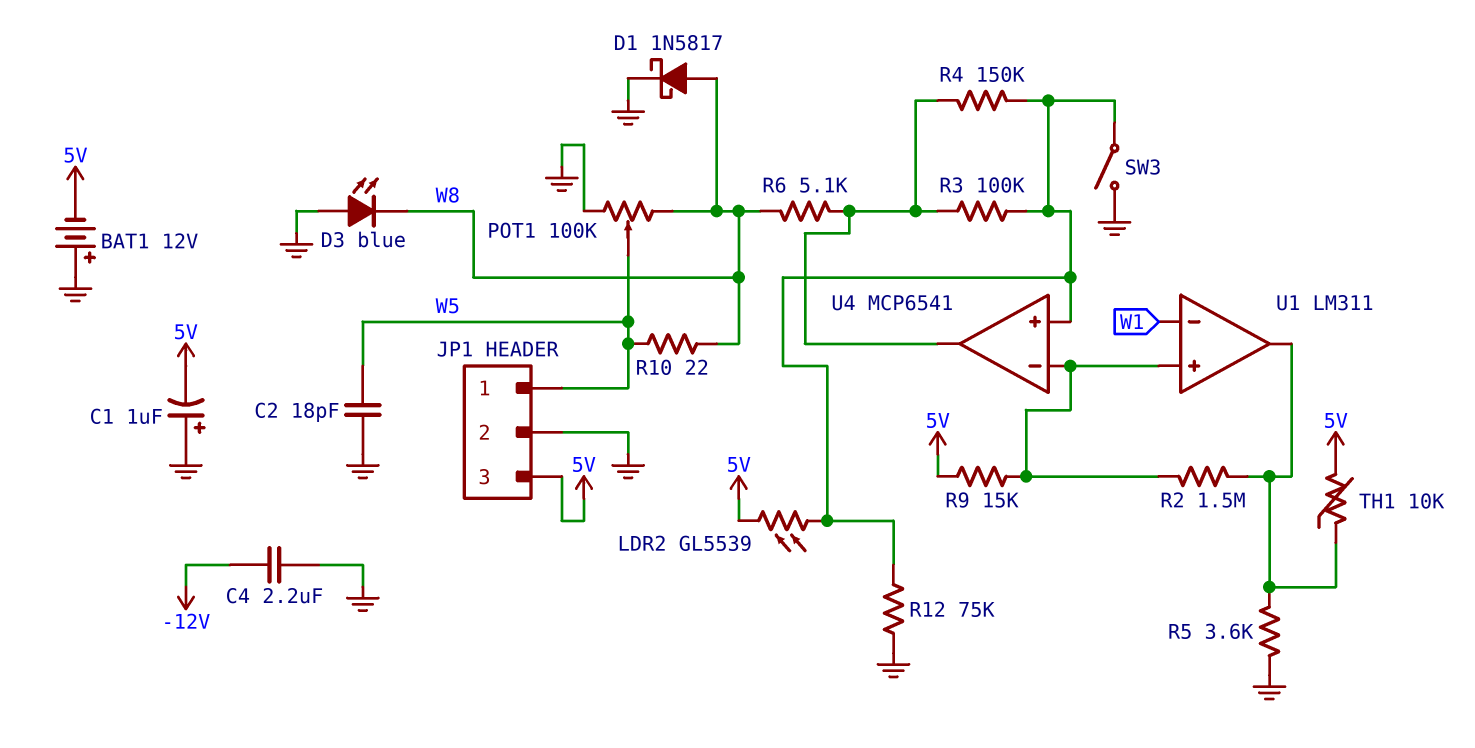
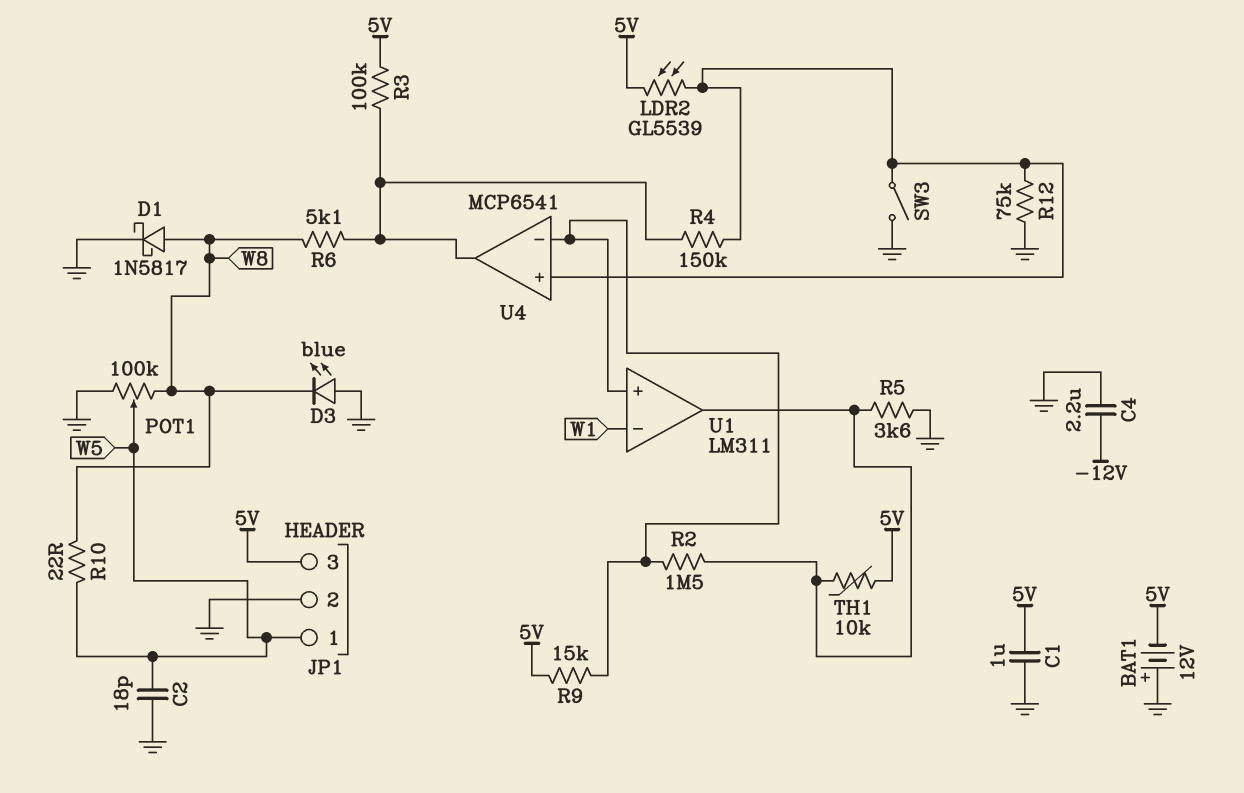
C1: 1uF (plus GND, minus 5V) -> 1uF (5V, GND)
R3: 100k (U4/in+, U4/out) -> 100k (5V, U4/out)

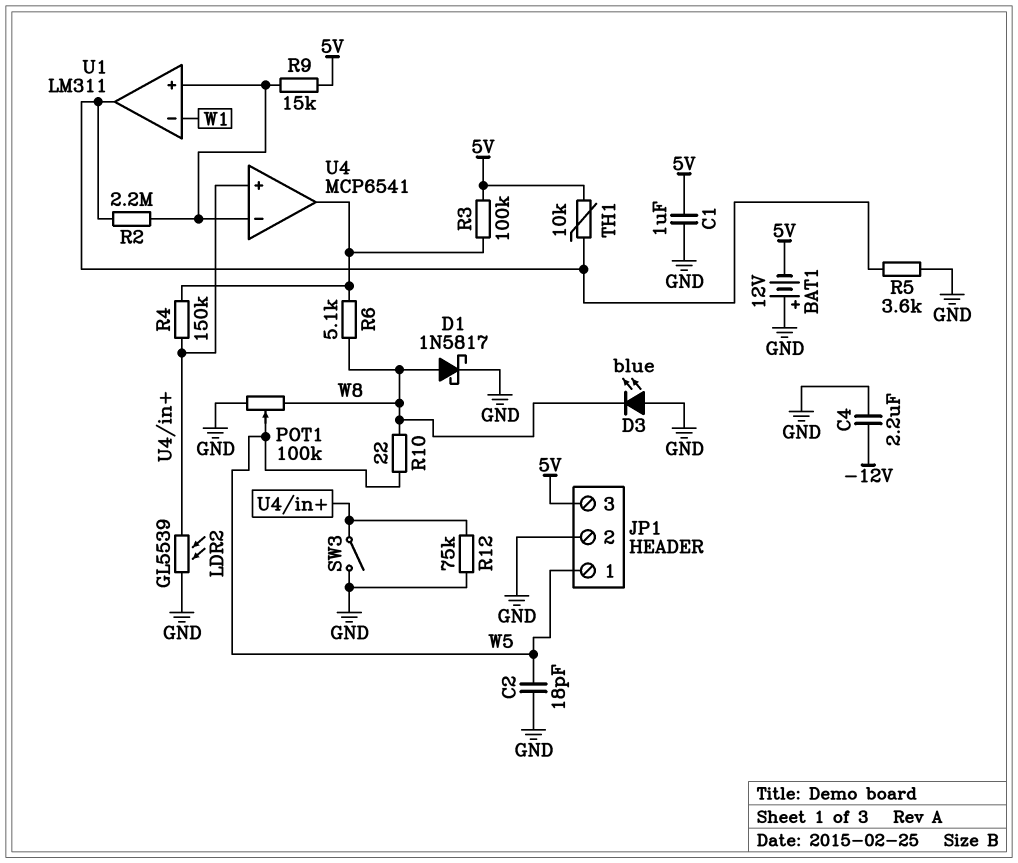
LDR2: GL5539 (5V, U4/in+) -> GL5539 (GND, U4/in+)
R2: 1.5M (U1/in+, U1/out) -> 2.2M (U1/in+, U1/out)

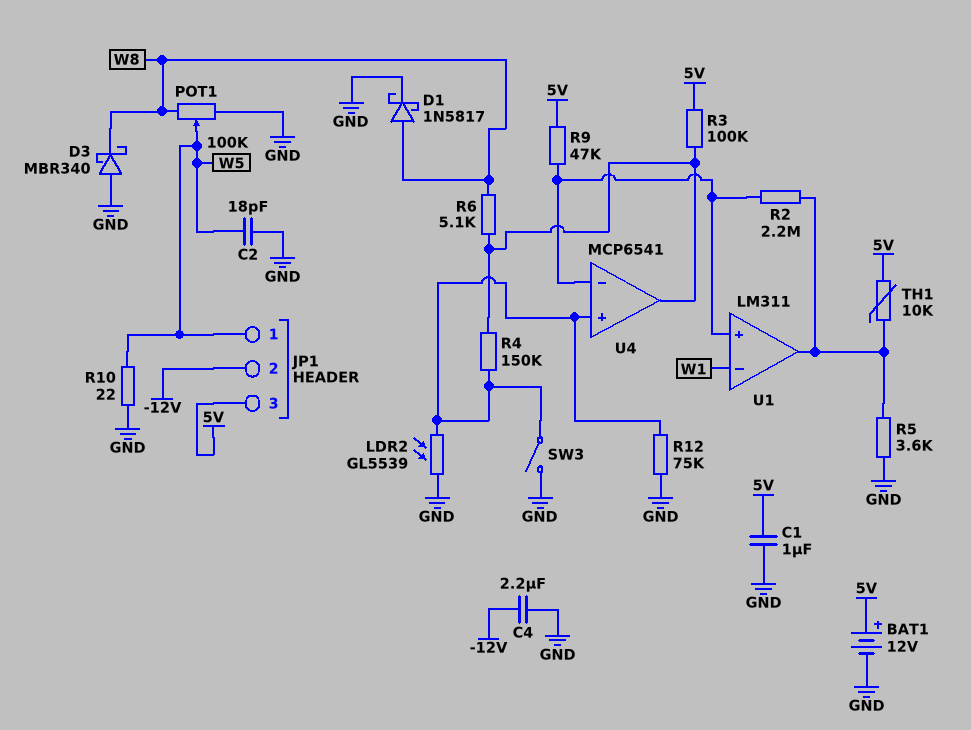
BAT1: 12V (plus GND, minus 5V) -> 12V (plus 5V, minus GND)
D3: LED blue (A GND, K W8) -> schottky MBR340 (A GND, K W8)
JP1 pin 2: GND -> -12V
R9: 15k (5V, U1/in+) -> 47k (5V, U1/in+)
R10: 22 (W5, W8) -> 22 (GND, W5)

